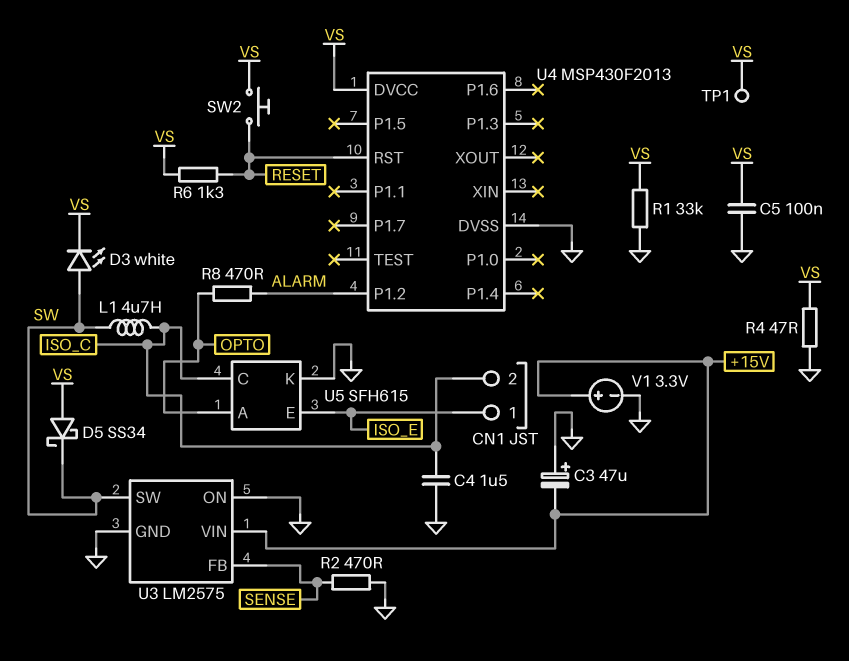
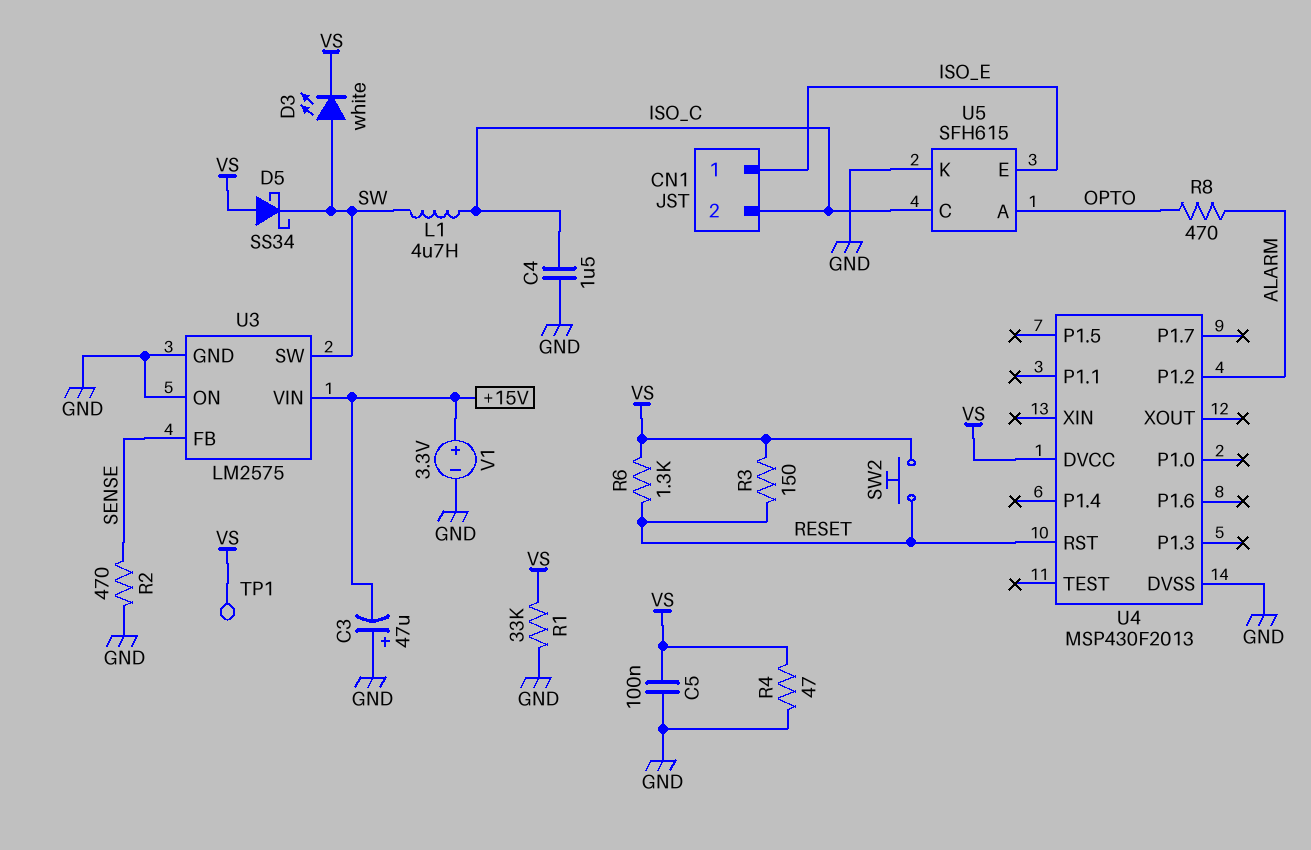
R3: none -> 150 (RESET, VS)

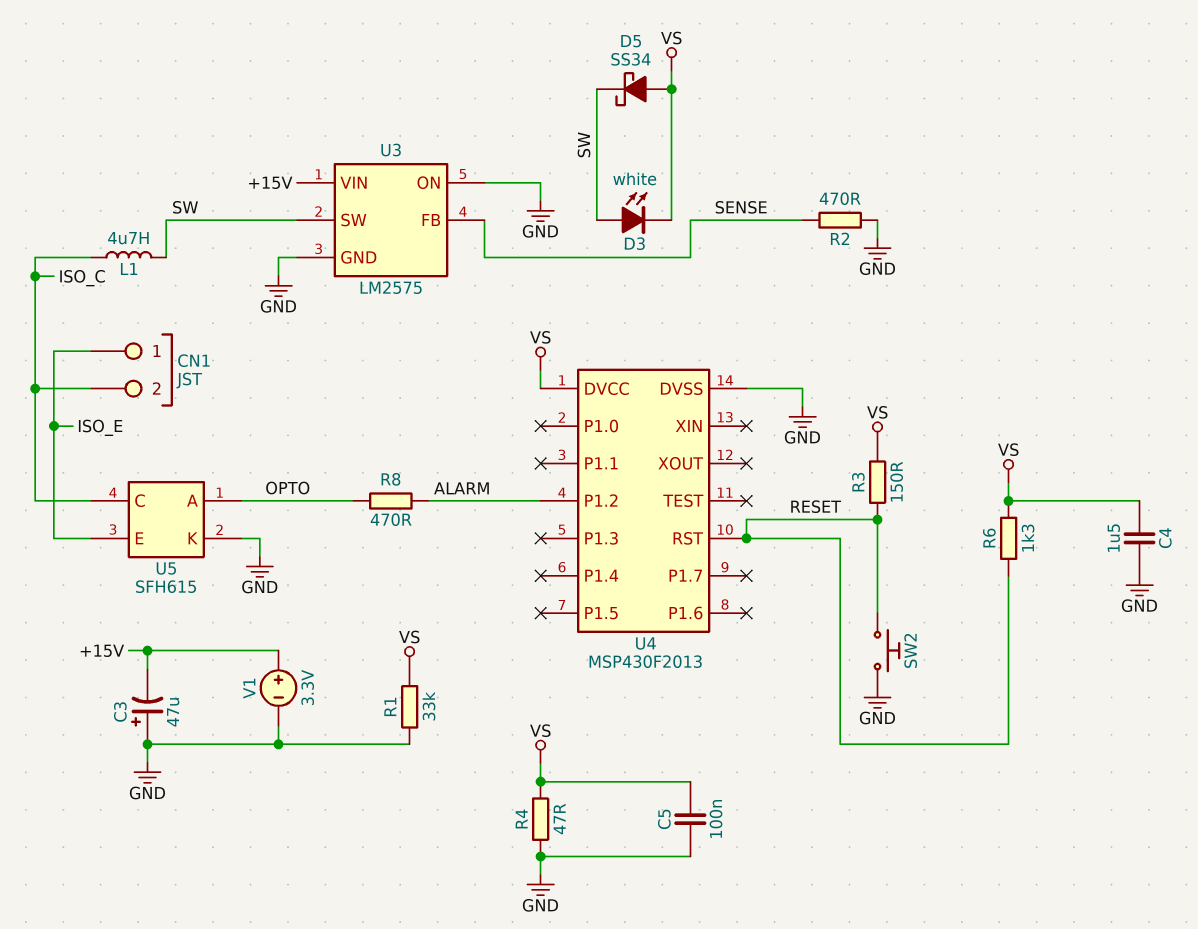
C4: 1.5uF (GND, ISO_C) -> 1.5uF (GND, VS)
SW2: button (RESET, VS) -> button (GND, RESET)
TP1: test point (VS) -> none

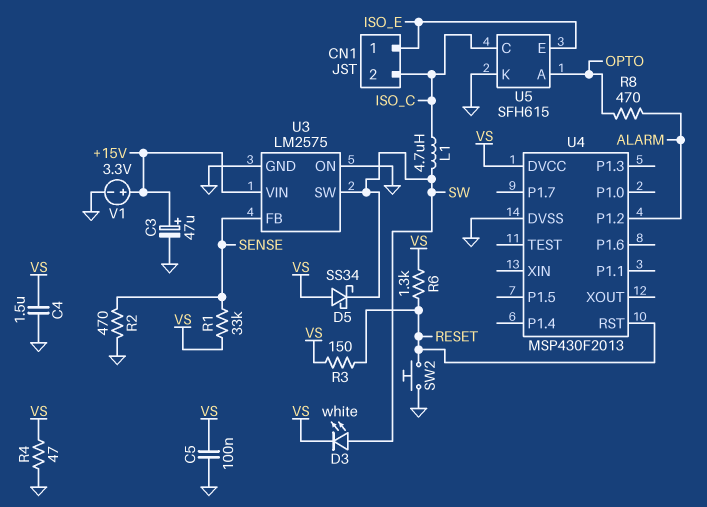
C3: 47uF (plus GND, minus +15V) -> 47uF (plus +15V, minus GND)
R1: 33k (GND, VS) -> 33k (SENSE, VS)

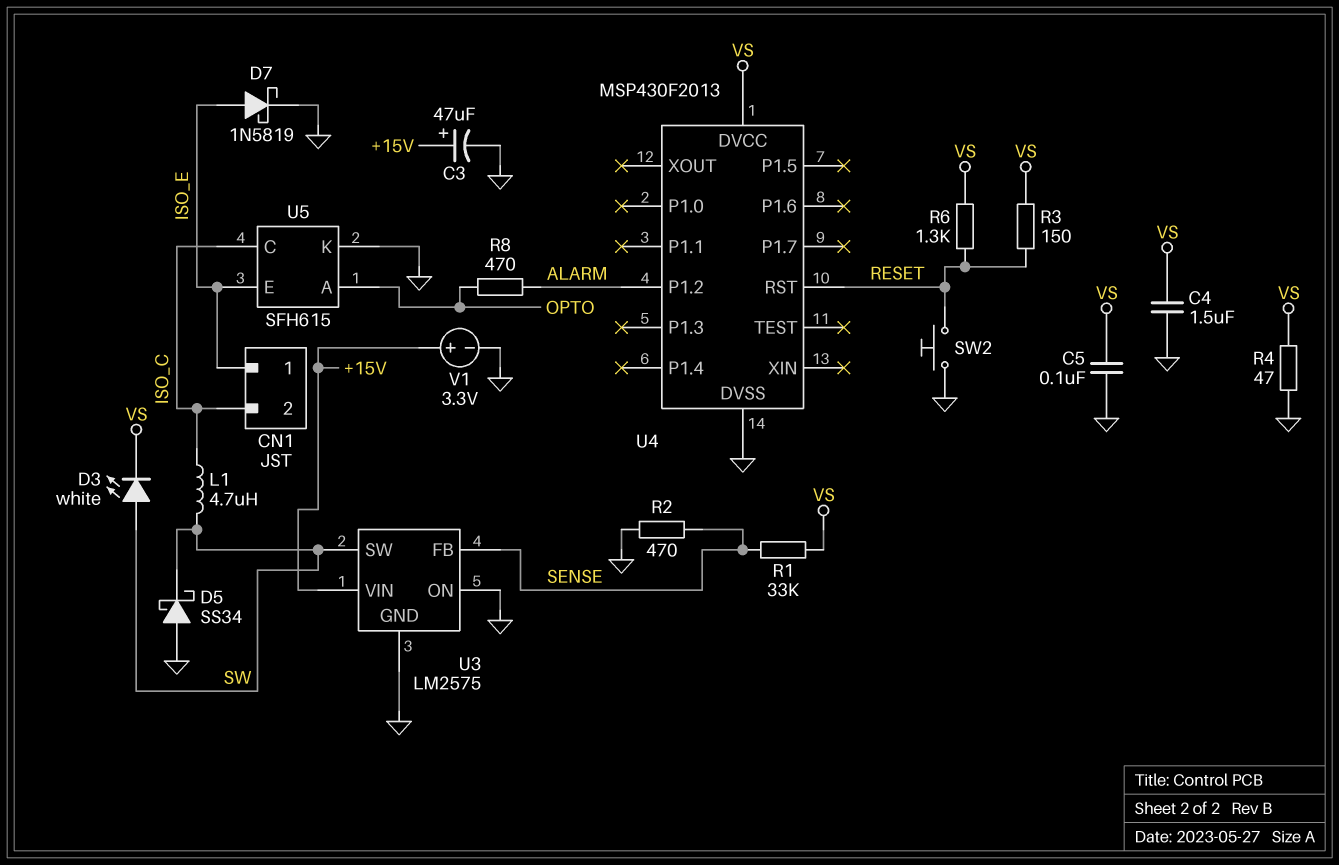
D5: schottky SS34 (A VS, K SW) -> schottky SS34 (A GND, K SW)
D7: none -> schottky 1N5819 (A ISO_E, K GND)

